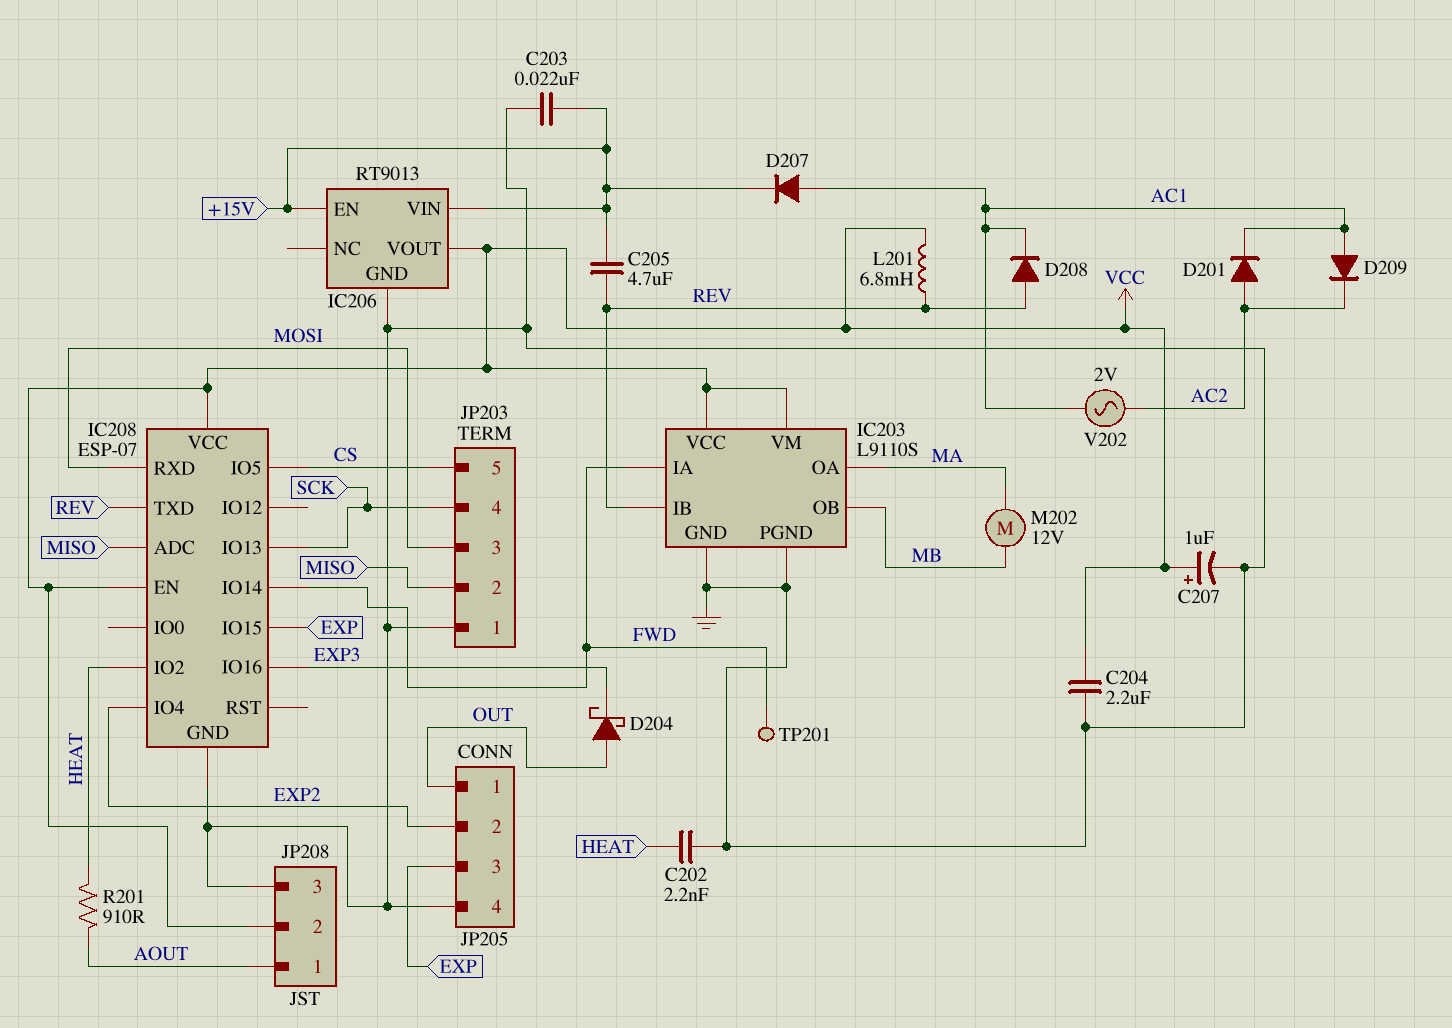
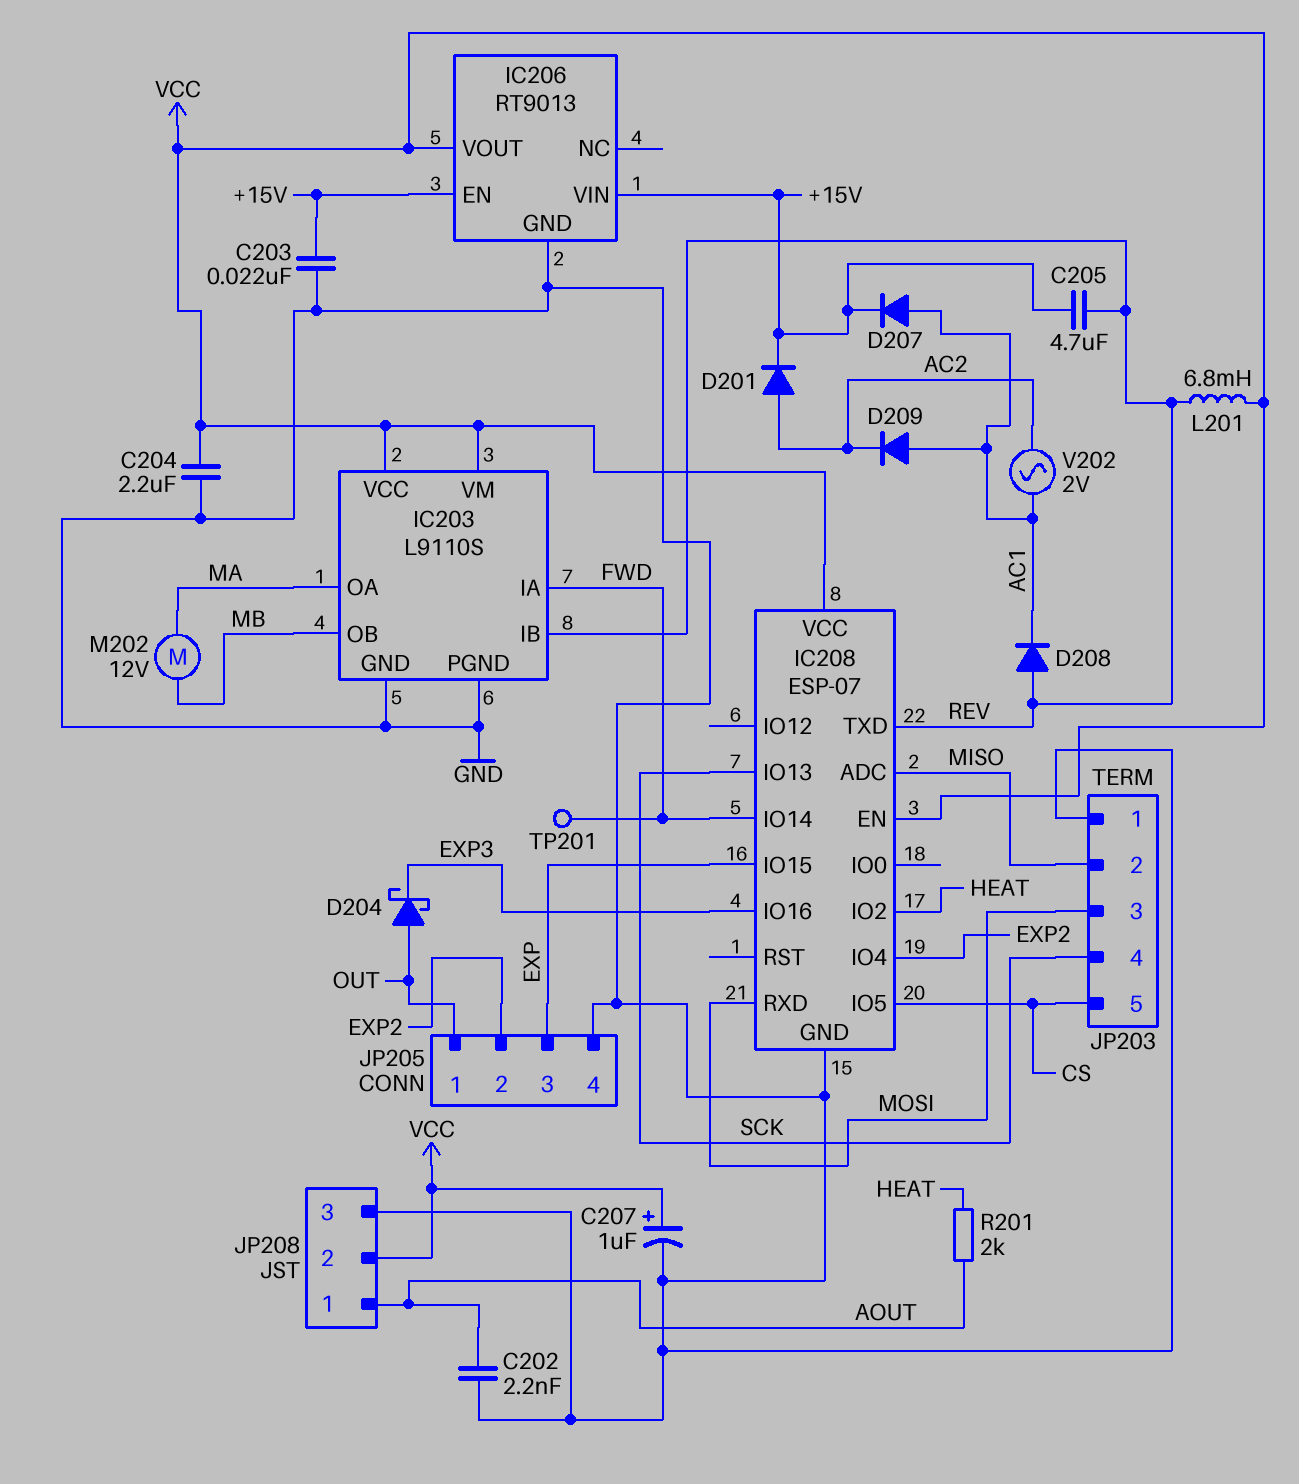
C202: 2.2nF (GND, HEAT) -> 2.2nF (AOUT, GND)
D201: diode (A AC2, K AC1) -> diode (A AC2, K +15V)
R201: 910 (AOUT, HEAT) -> 2k (AOUT, HEAT)

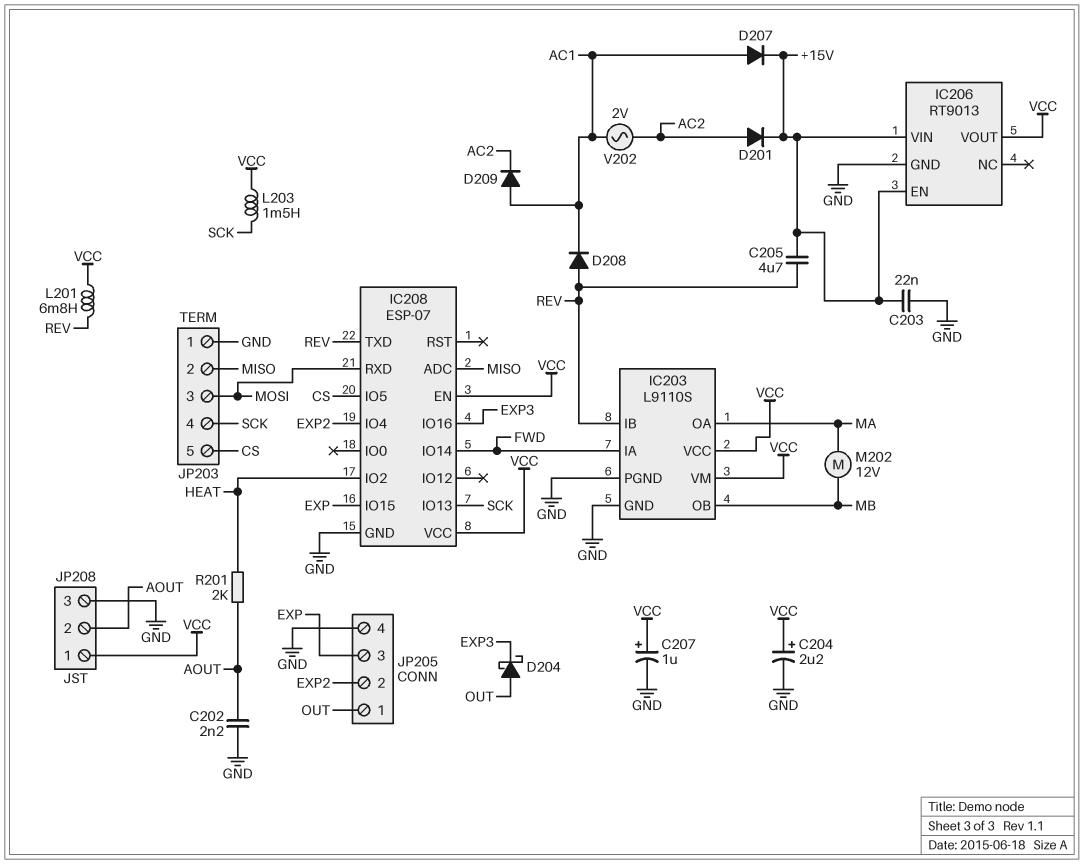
C204: 2.2uF (GND, VCC) -> 2.2uF (plus VCC, minus GND)
JP208 pin 1: AOUT -> VCC
JP208 pin 2: VCC -> AOUT
L203: none -> 1.5mH (SCK, VCC)
TP201: test point (FWD) -> none

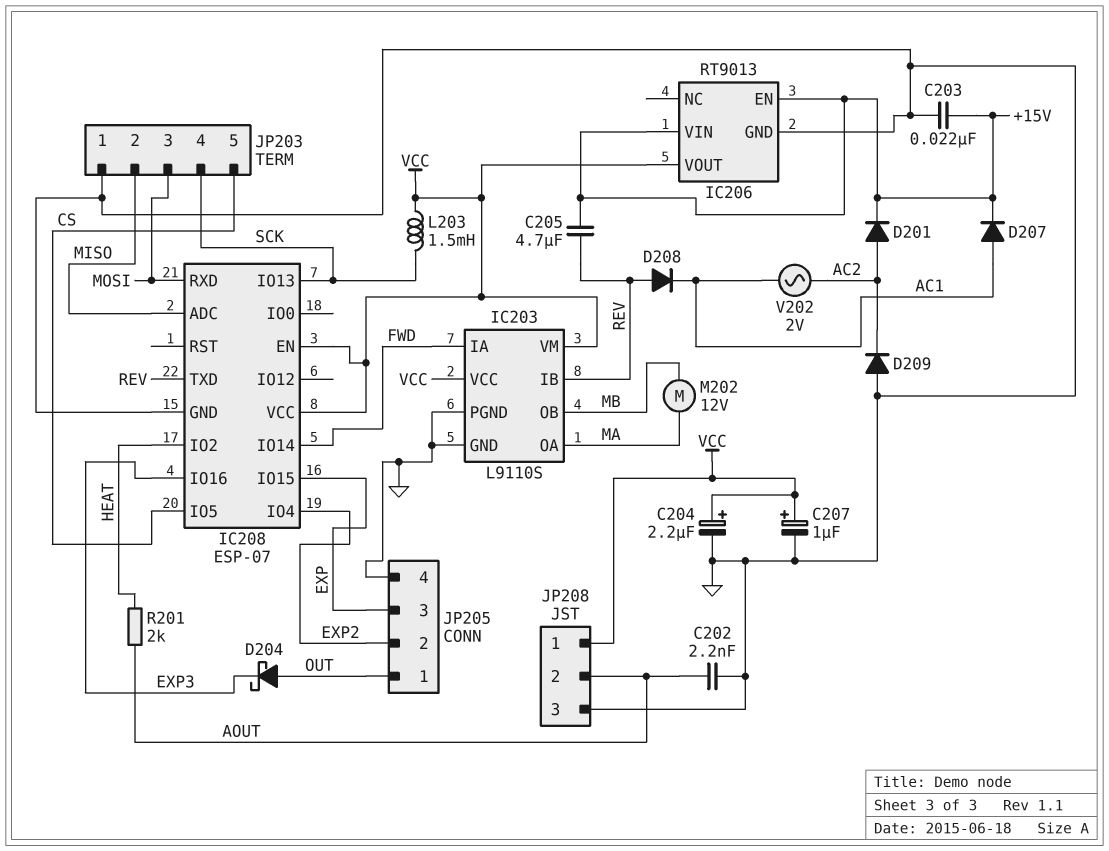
D209: diode (A AC1, K AC2) -> diode (A GND, K AC2)
L201: 6.8mH (REV, VCC) -> none

